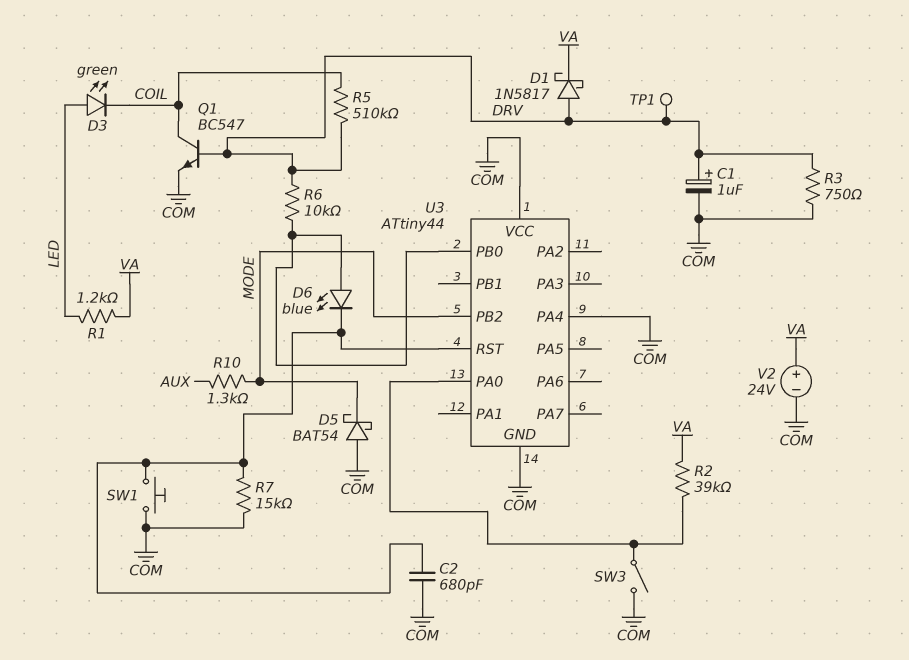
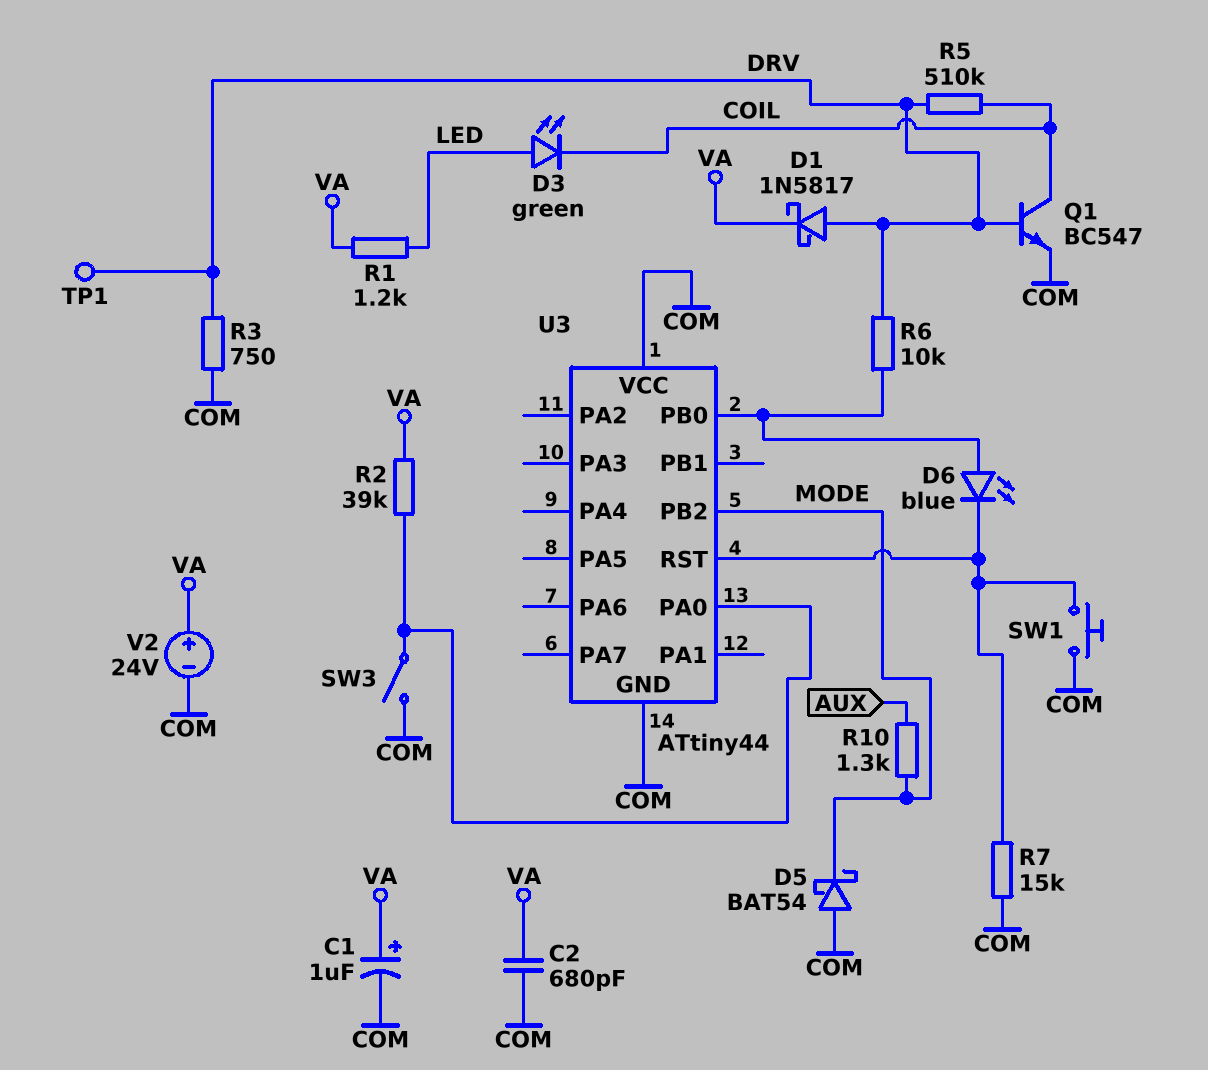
C1: 1uF (plus DRV, minus COM) -> 1uF (plus VA, minus COM)
C2: 680pF (COM, U3/RST) -> 680pF (COM, VA)
U3 pin PA4: COM -> none

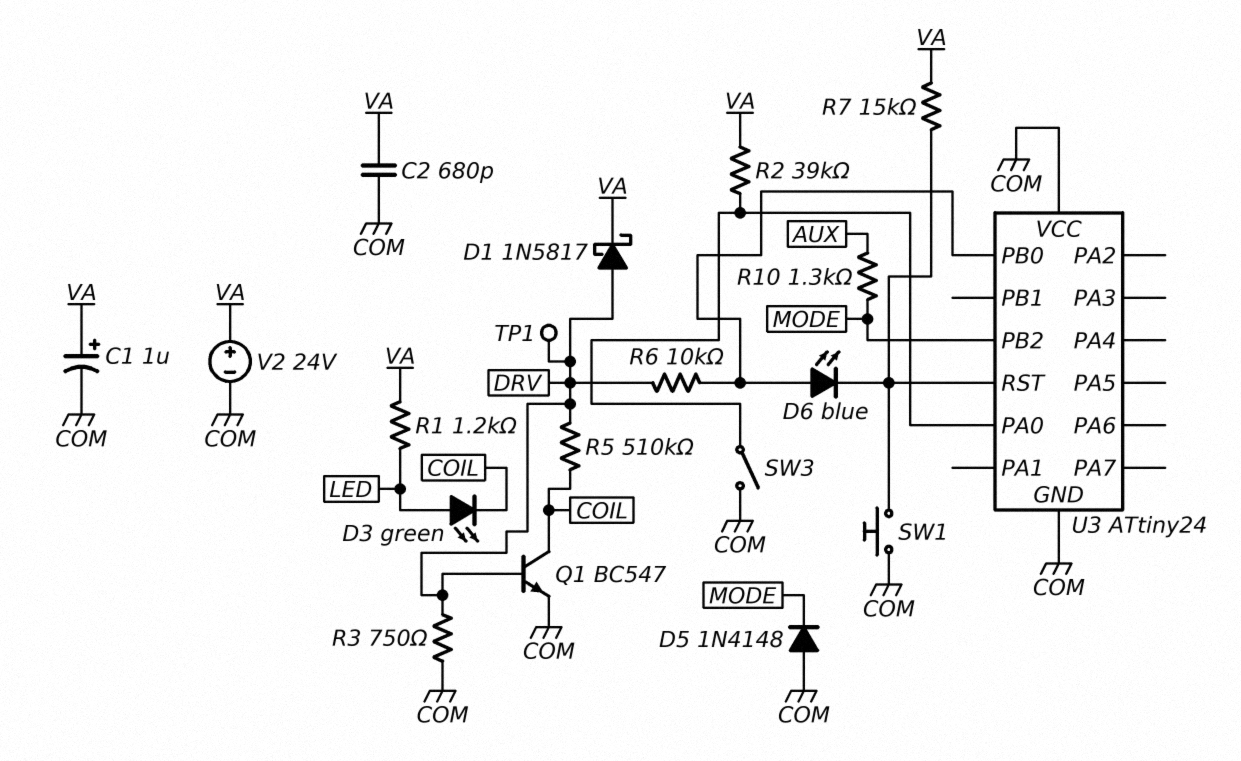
D5: schottky BAT54 (A COM, K MODE) -> diode 1N4148 (A COM, K MODE)
R7: 15k (COM, U3/RST) -> 15k (U3/RST, VA)
U3: ATtiny44 -> ATtiny24

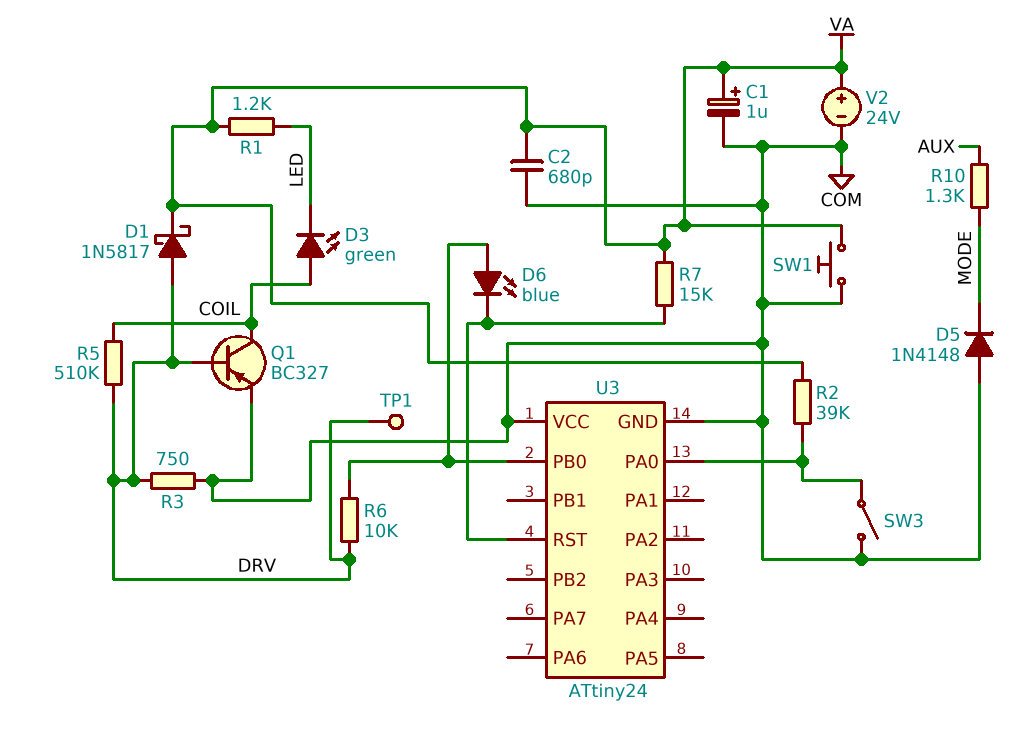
D3: LED green (A LED, K COIL) -> LED green (A COIL, K LED)
Q1: NPN BC547 (B DRV, C COIL, E COM) -> PNP BC327 (B DRV, C COIL, E COM)
SW1: button (COM, U3/RST) -> button (COM, VA)
U3 pin PB2: MODE -> none

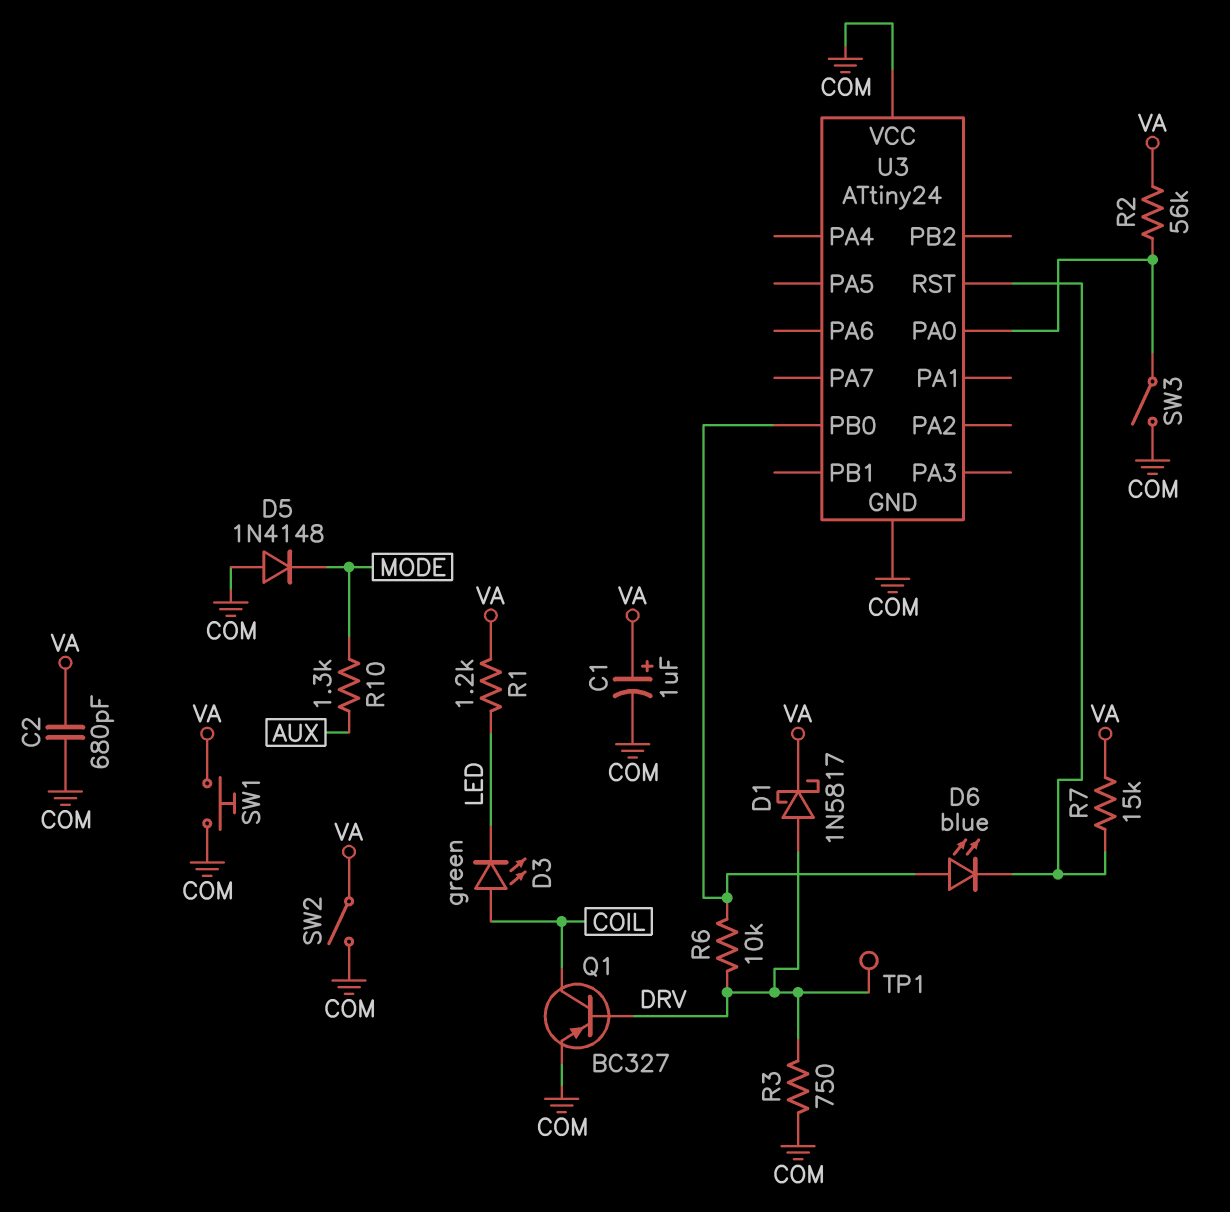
R2: 39k (U3/PA0, VA) -> 56k (U3/PA0, VA)
R5: 510k (COIL, DRV) -> none
SW2: none -> switch (COM, VA)
V2: 24V (plus VA, minus COM) -> none

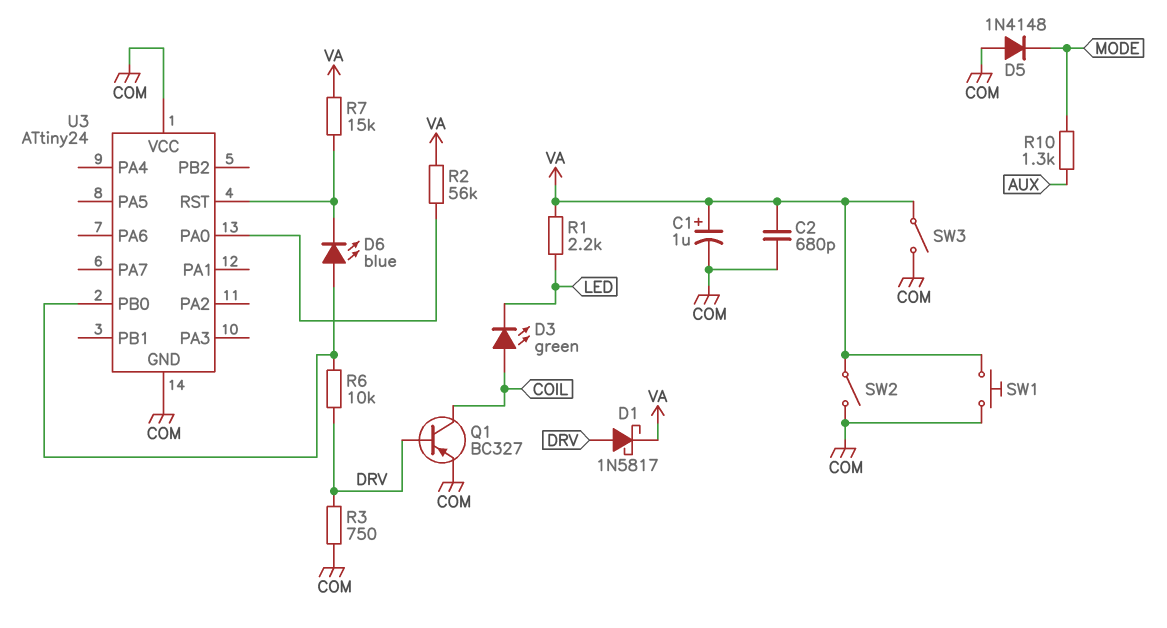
R1: 1.2k (LED, VA) -> 2.2k (LED, VA)
SW3: switch (COM, U3/PA0) -> switch (COM, VA)
TP1: test point (DRV) -> none

